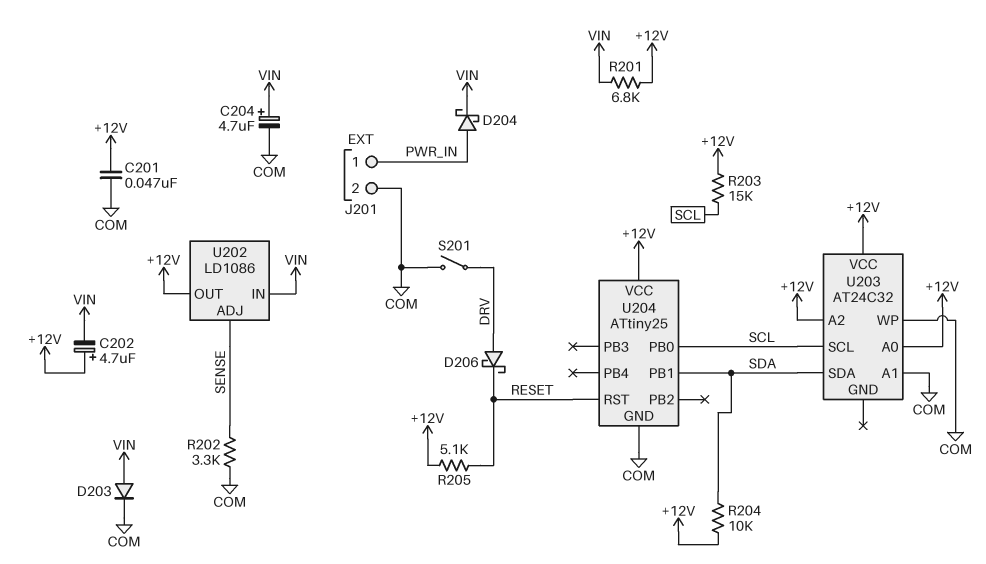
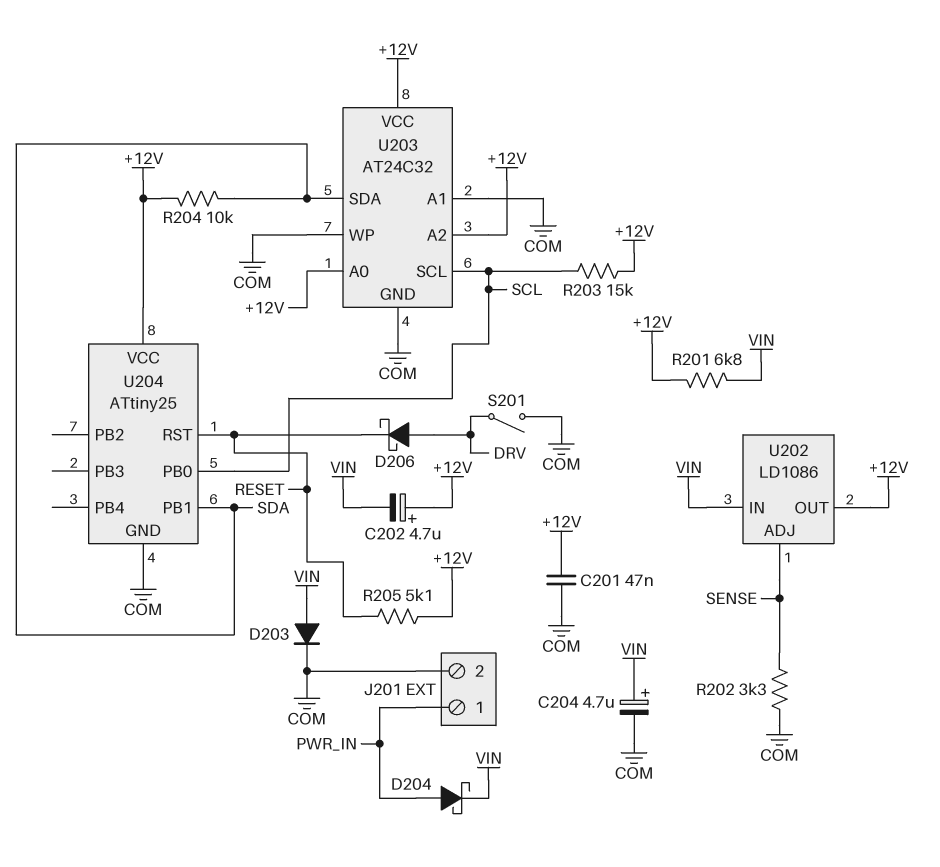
U203 pin GND: none -> COM

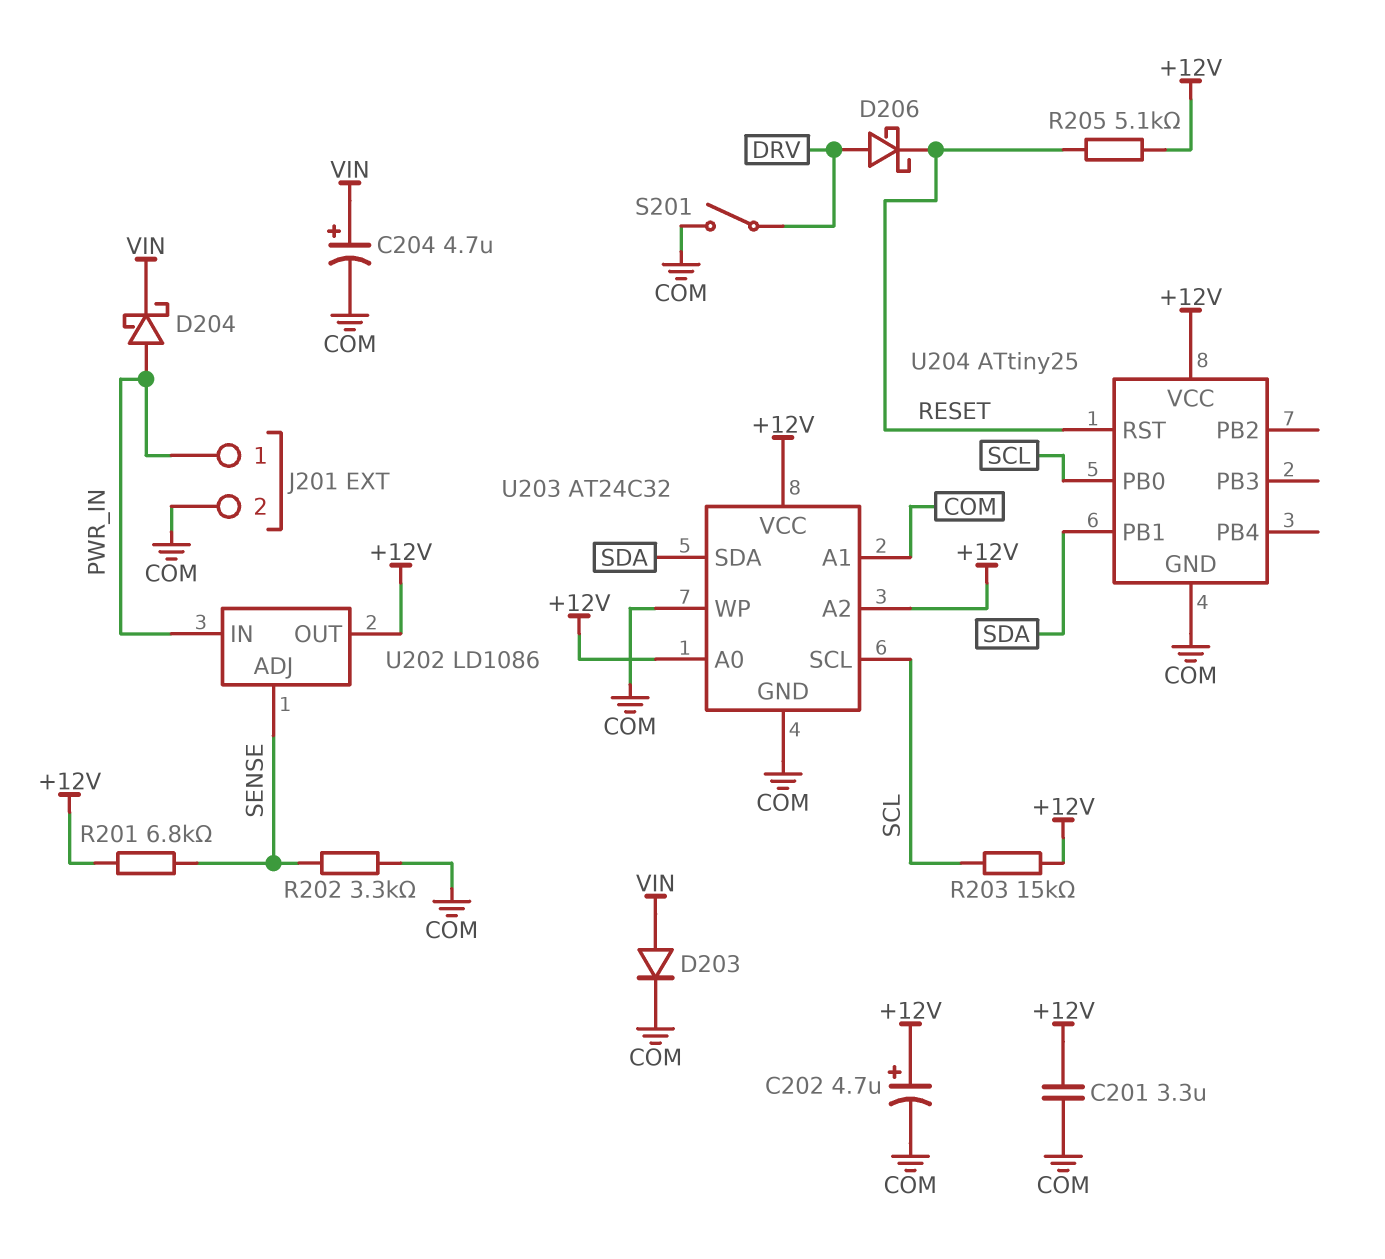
C201: 47nF (+12V, COM) -> 3.3uF (+12V, COM)
C202: 4.7uF (plus +12V, minus VIN) -> 4.7uF (plus +12V, minus COM)
R201: 6.8k (+12V, VIN) -> 6.8k (+12V, SENSE)
R204: 10k (+12V, SDA) -> none
U202 pin IN: VIN -> PWR_IN

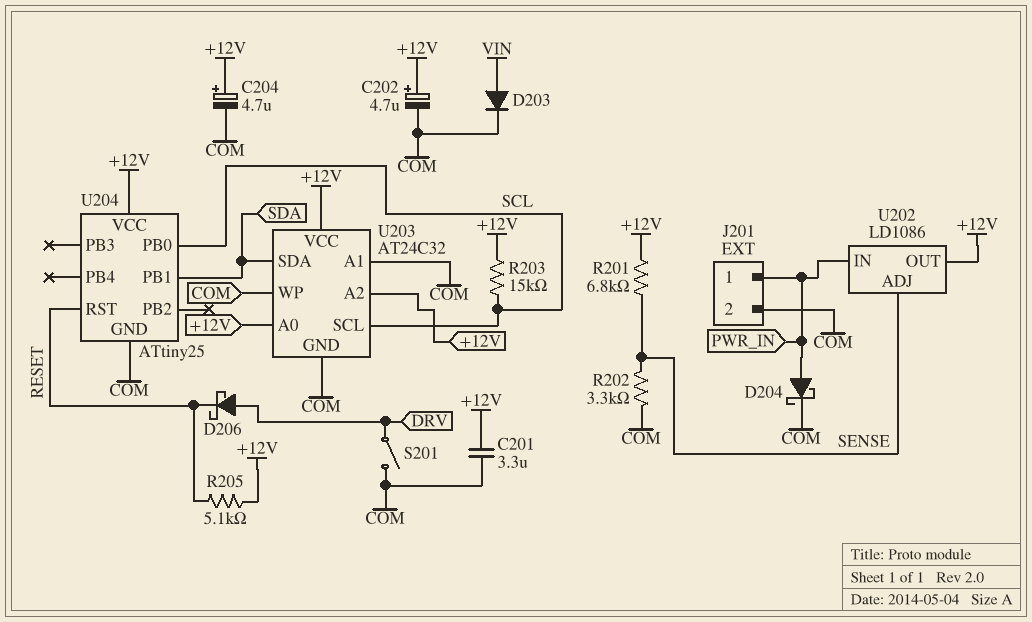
C204: 4.7uF (plus VIN, minus COM) -> 4.7uF (plus +12V, minus COM)
D204: schottky (A PWR_IN, K VIN) -> schottky (A PWR_IN, K COM)

